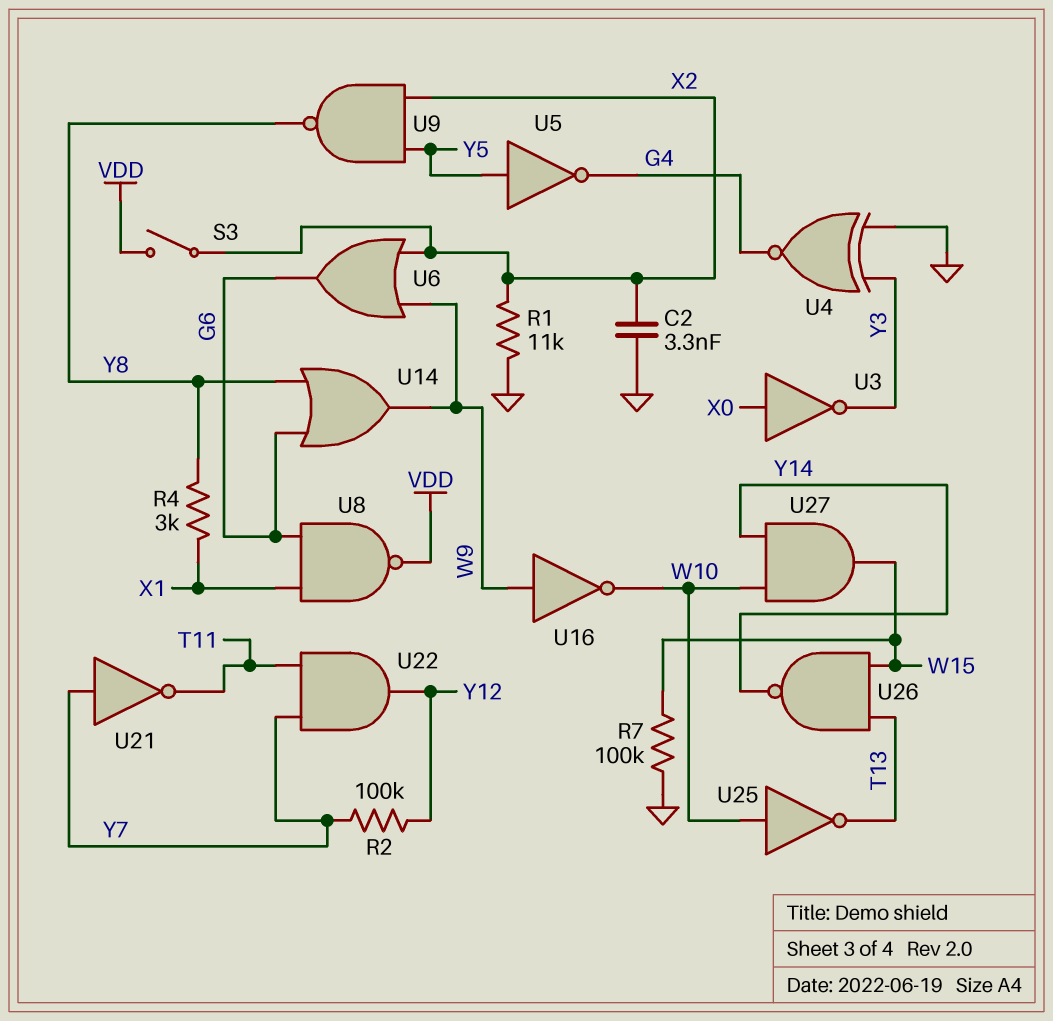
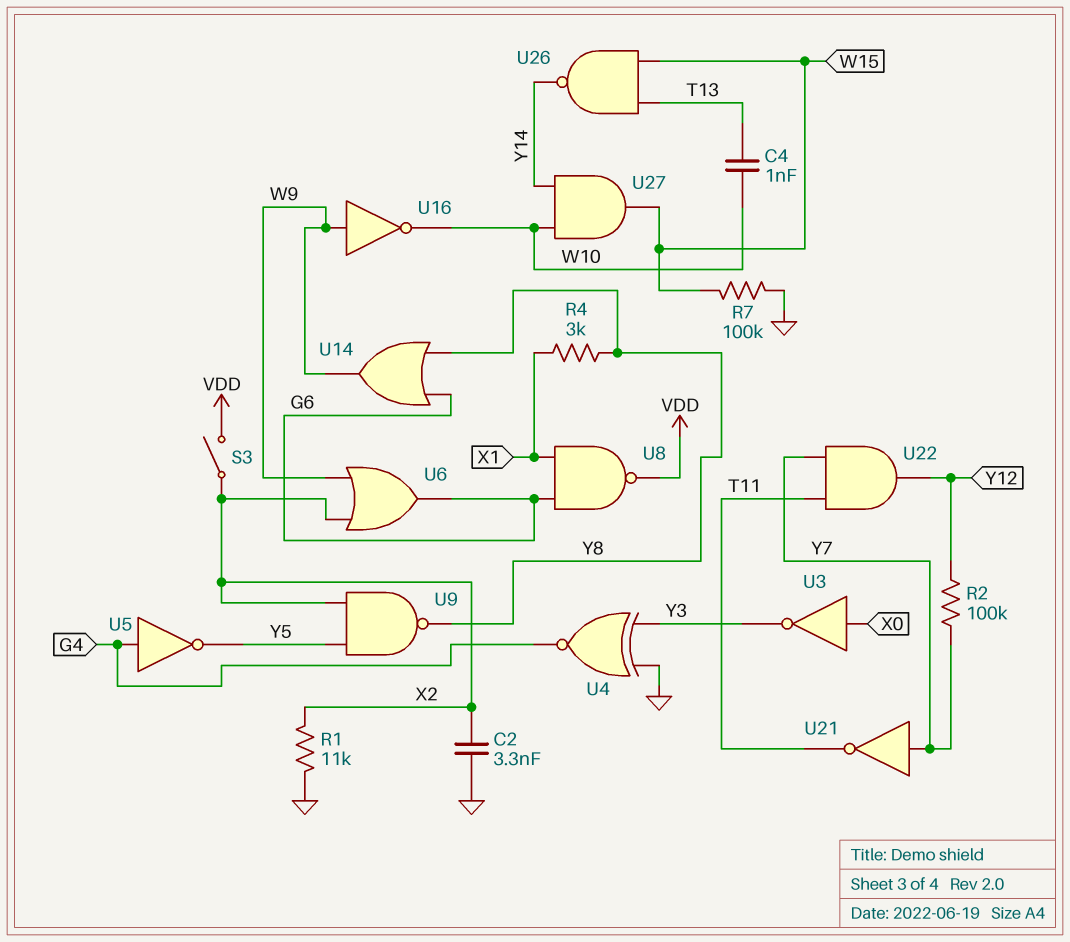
C4: none -> 1nF (T13, W10)
U5: NOT (in Y5, out G4) -> NOT (in G4, out Y5)
U25: NOT (in W10, out T13) -> none

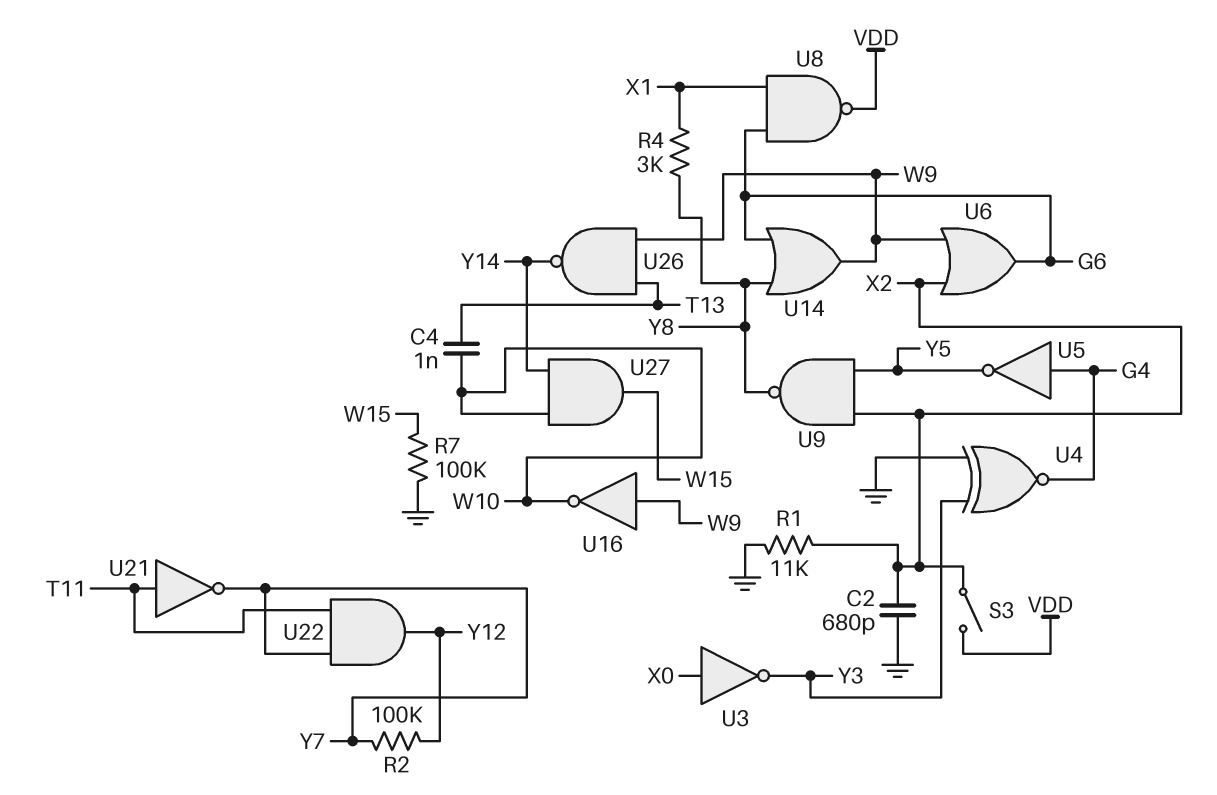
C2: 3.3nF (GND, X2) -> 680pF (GND, X2)
U21: NOT (in Y7, out T11) -> NOT (in T11, out Y7)
U26: NAND (in T13, in W15, out Y14) -> NAND (in T13, in W9, out Y14)

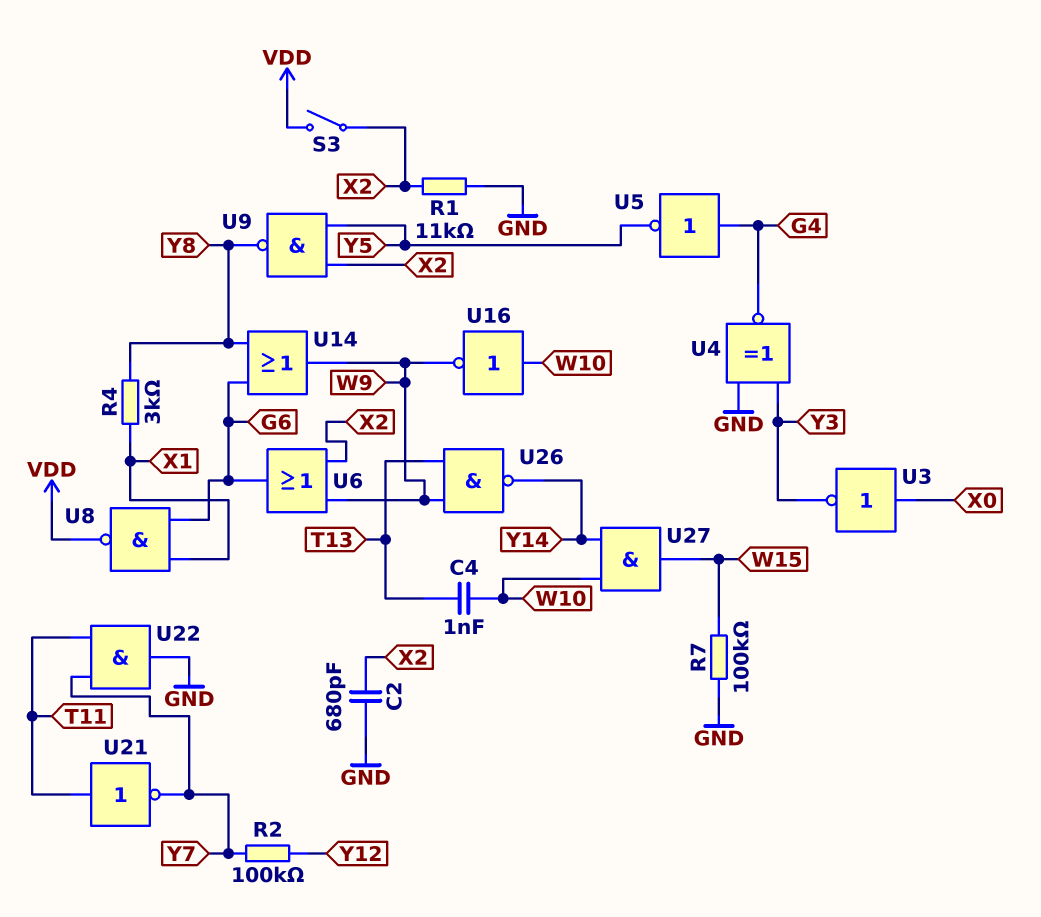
U16: NOT (in W9, out W10) -> NOT (in W10, out W9)
U22: AND (in T11, in Y7, out Y12) -> AND (in T11, in Y7, out GND)

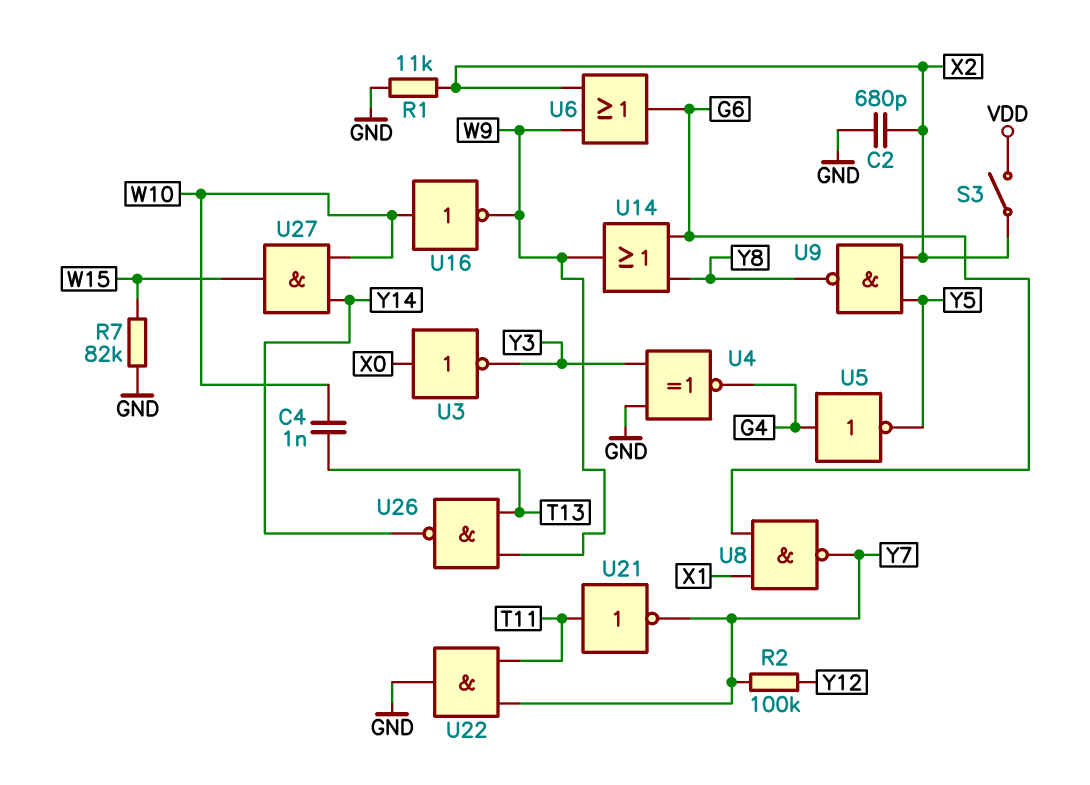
R4: 3k (X1, Y8) -> none
R7: 100k (GND, W15) -> 82k (GND, W15)
U8: NAND (in G6, in X1, out VDD) -> NAND (in G6, in X1, out Y7)

